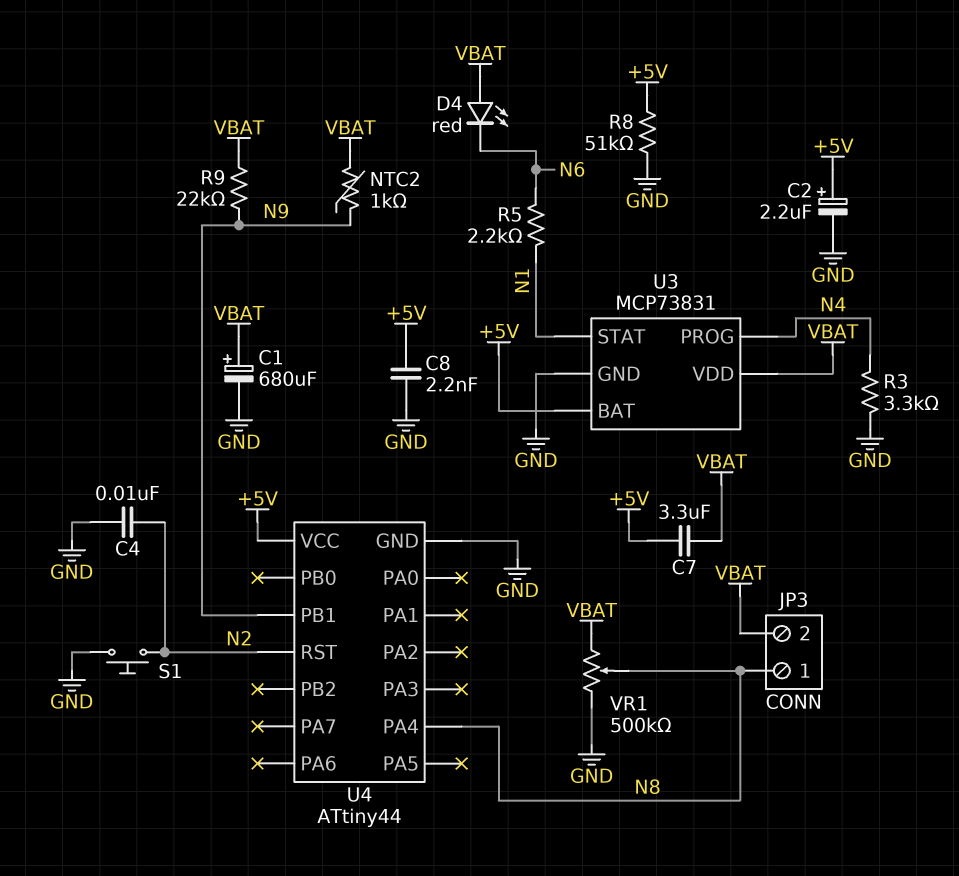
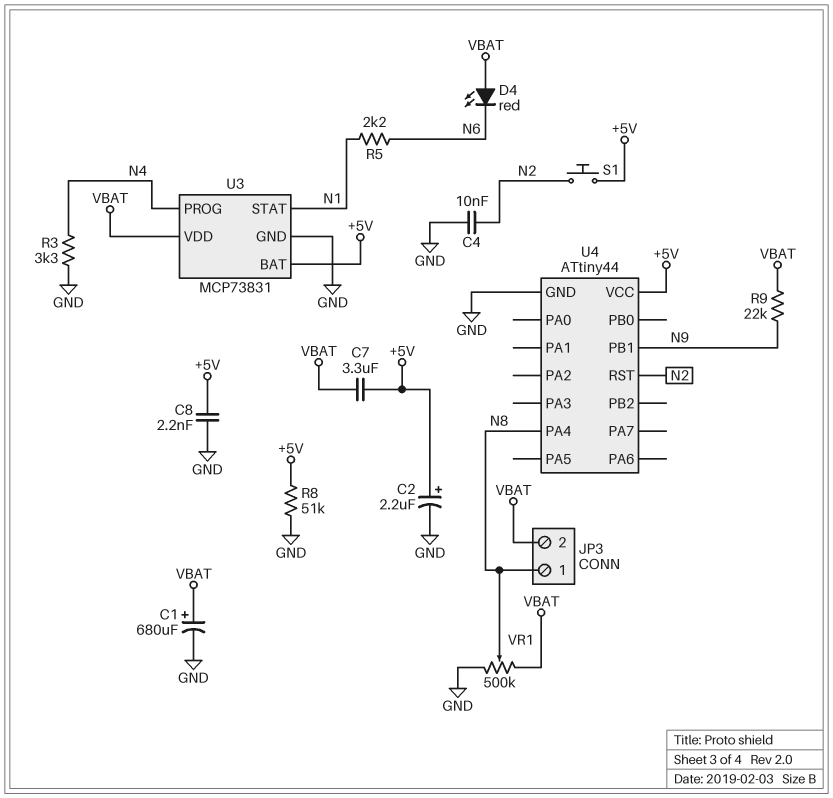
NTC2: 1k (N9, VBAT) -> none
S1: button (GND, N2) -> button (+5V, N2)

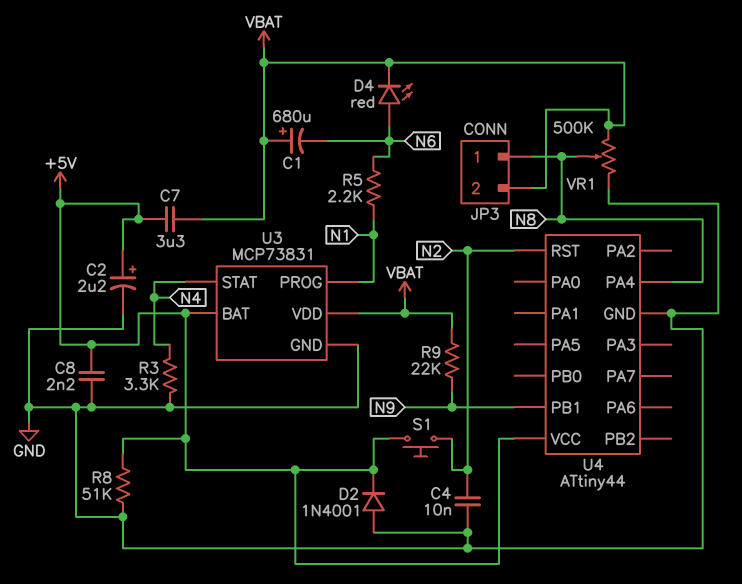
C1: 680uF (plus VBAT, minus GND) -> 680uF (plus VBAT, minus N6)
D2: none -> diode 1N4001 (A GND, K +5V)
D4: LED red (A VBAT, K N6) -> LED red (A N6, K VBAT)
U3 pin PROG: N4 -> N1
U3 pin STAT: N1 -> N4

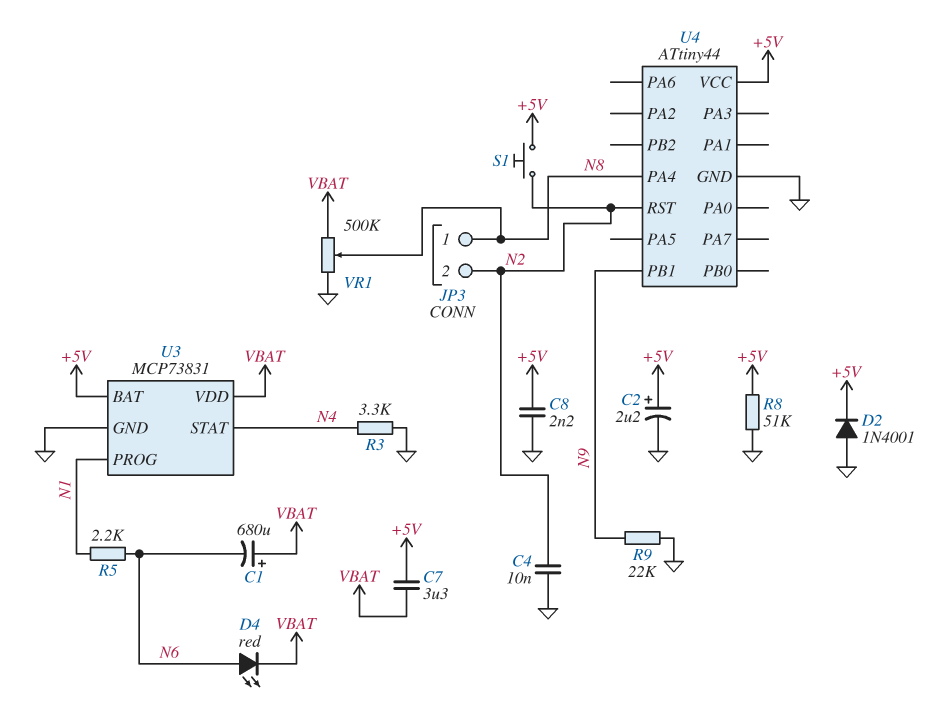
JP3 pin 2: VBAT -> N2
R9: 22k (N9, VBAT) -> 22k (GND, N9)

